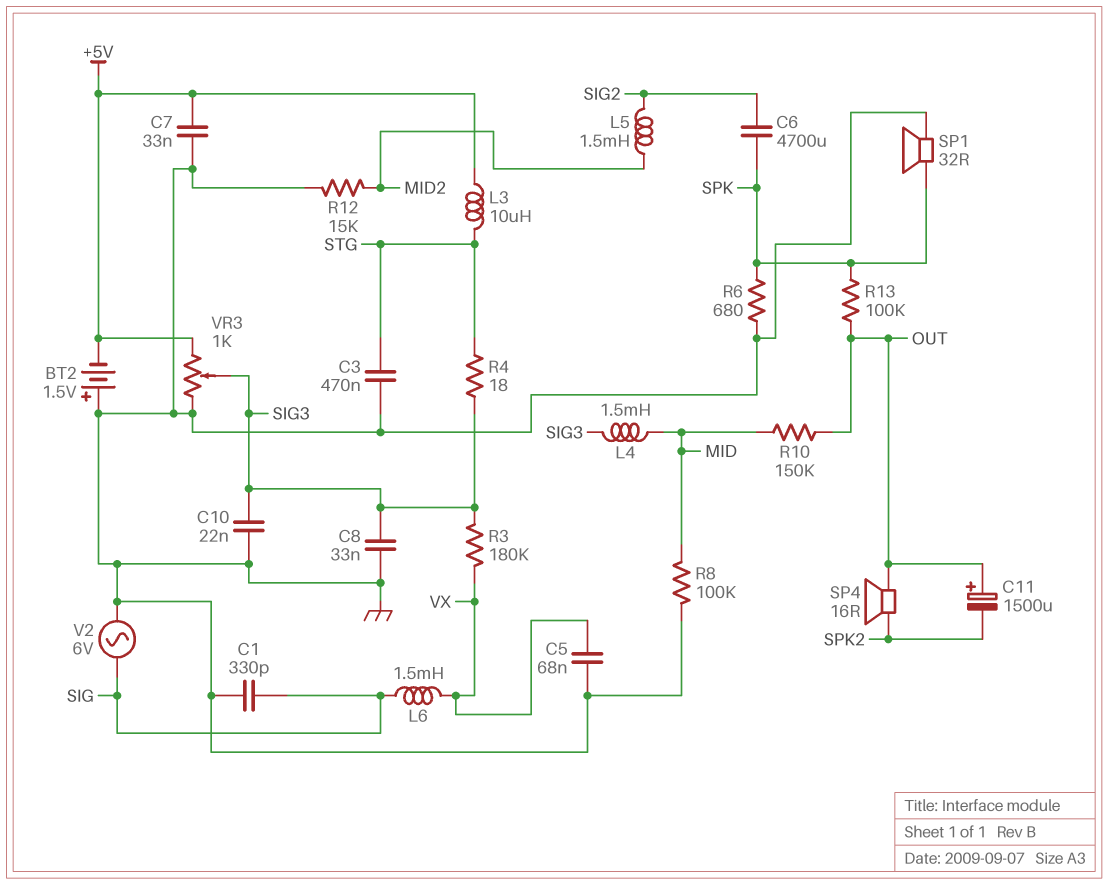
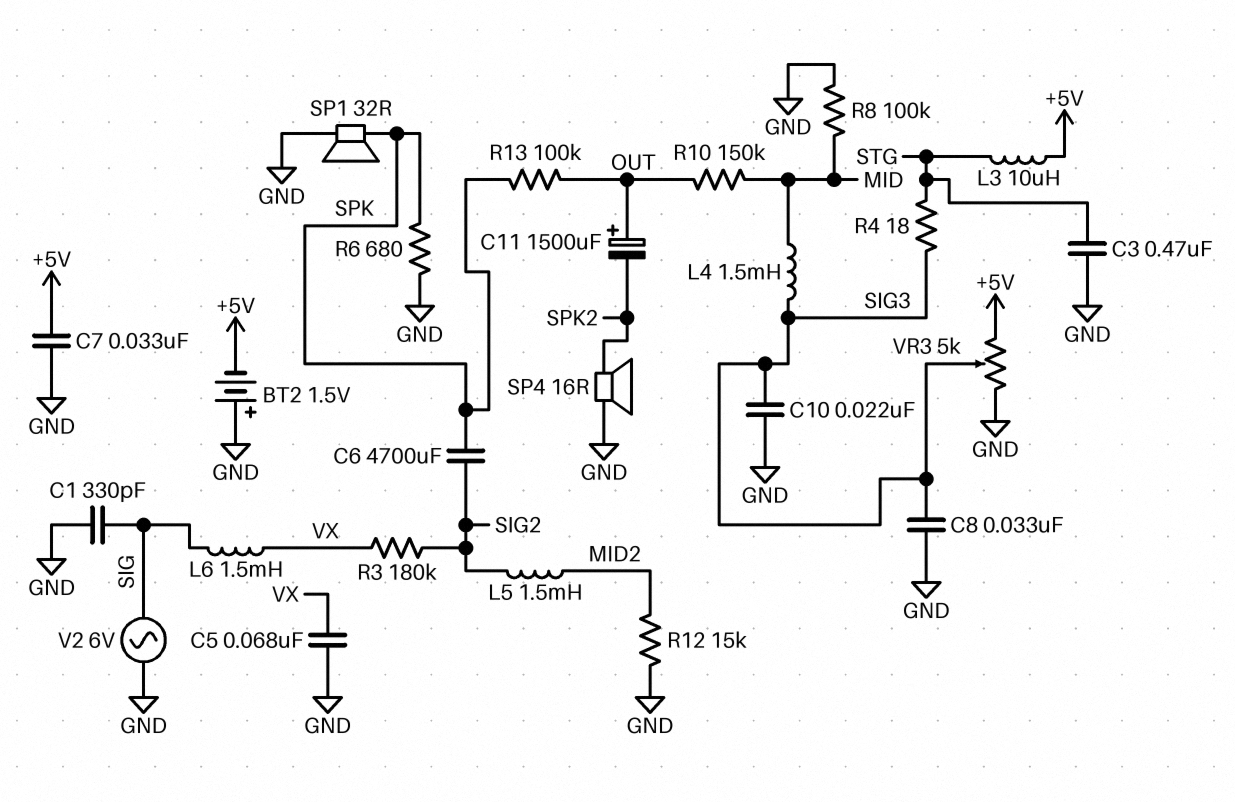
R3: 180k (SIG3, VX) -> 180k (SIG2, VX)
SP4: speaker 16R (OUT, SPK2) -> speaker 16R (GND, SPK2)
VR3: 1k (+5V, GND, wiper SIG3) -> 5k (+5V, GND, wiper SIG3)

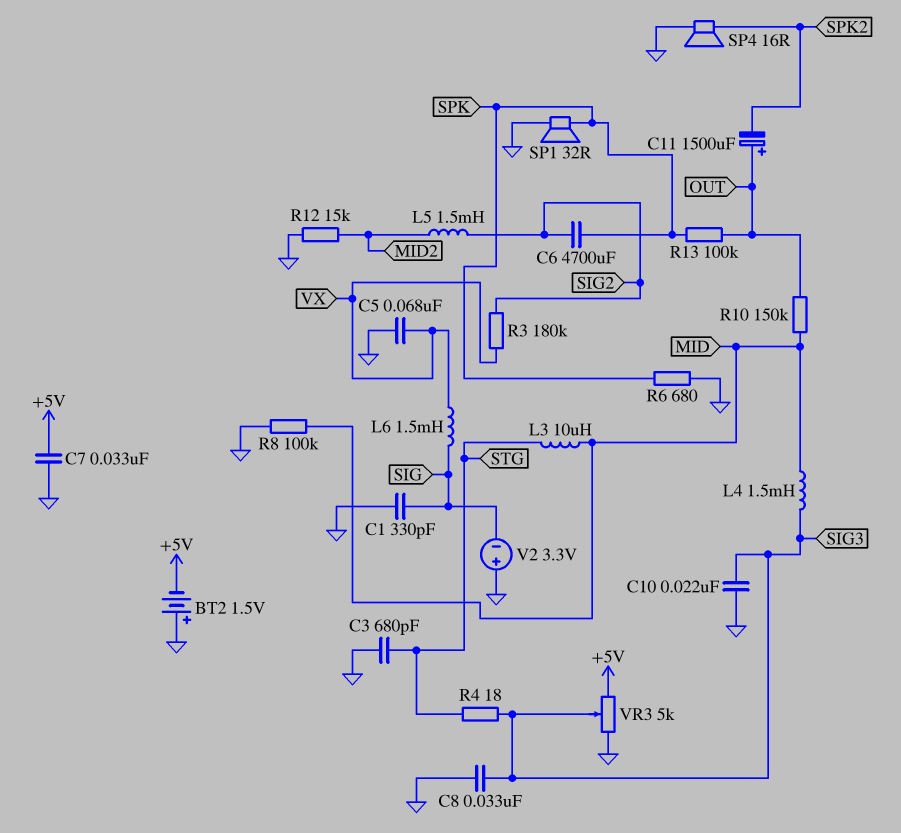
C3: 470nF (GND, STG) -> 680pF (GND, STG)
L3: 10uH (+5V, STG) -> 10uH (MID, STG)
V2: AC 6V (GND, SIG) -> 3.3V (plus GND, minus SIG)

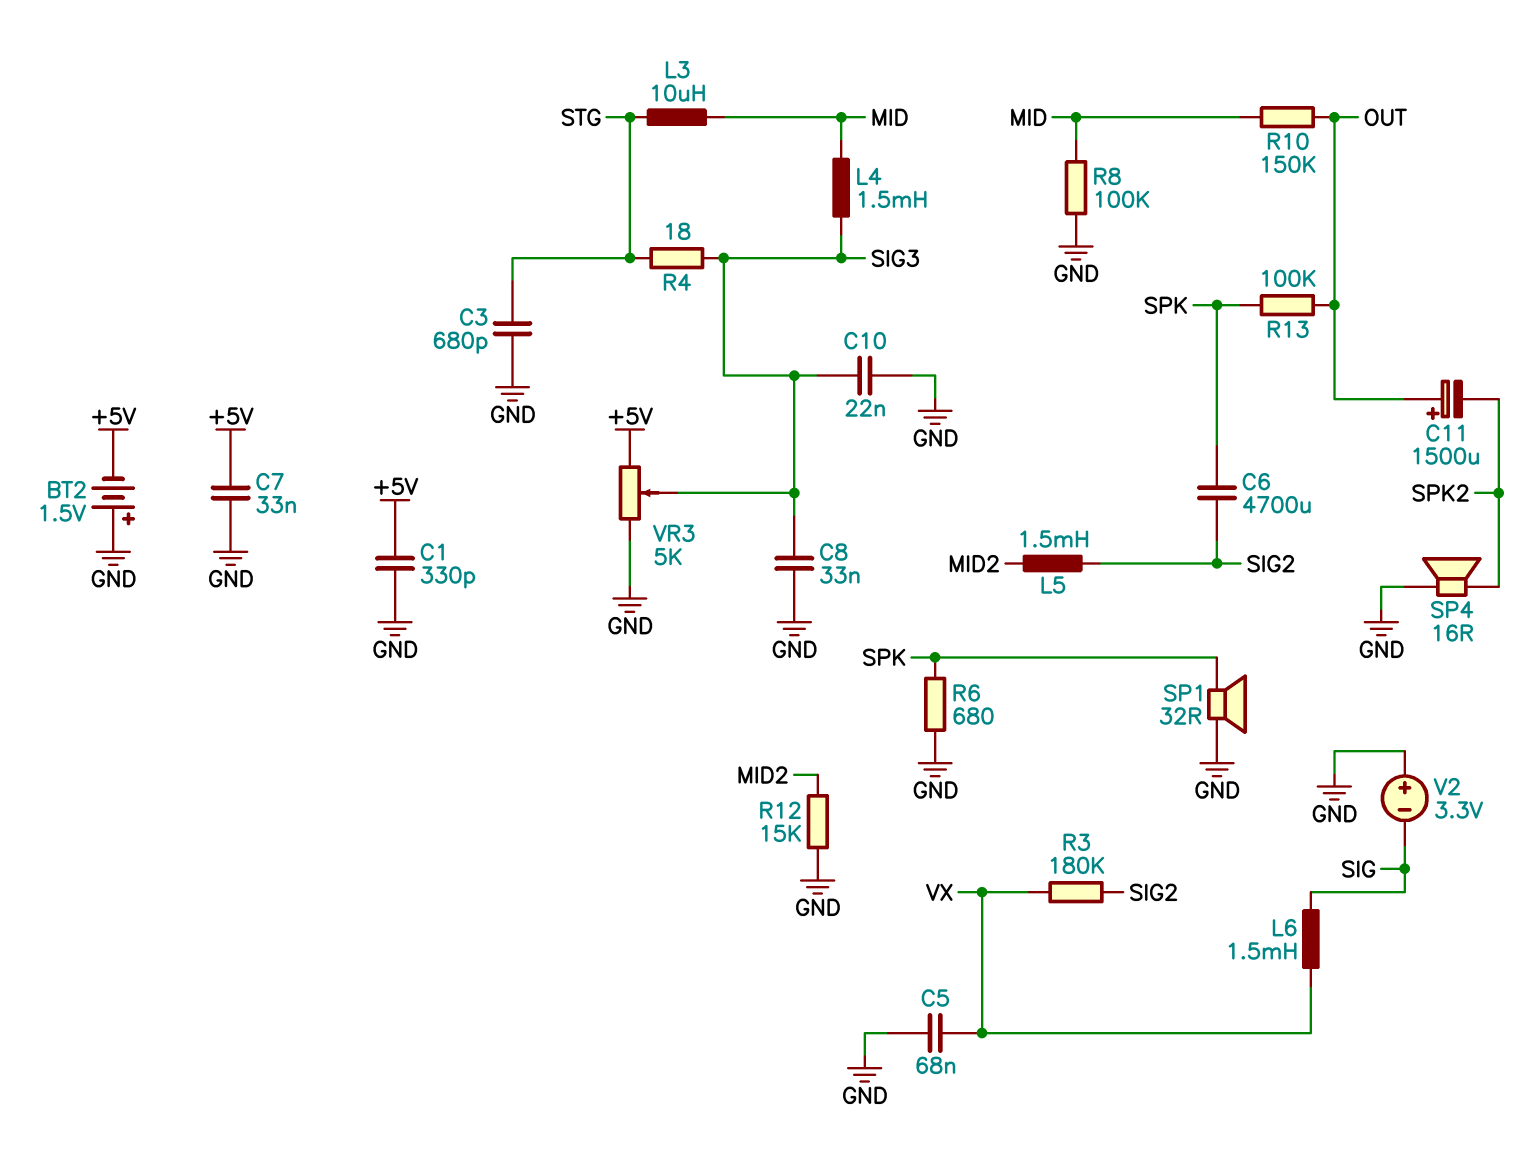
C1: 330pF (GND, SIG) -> 330pF (+5V, GND)

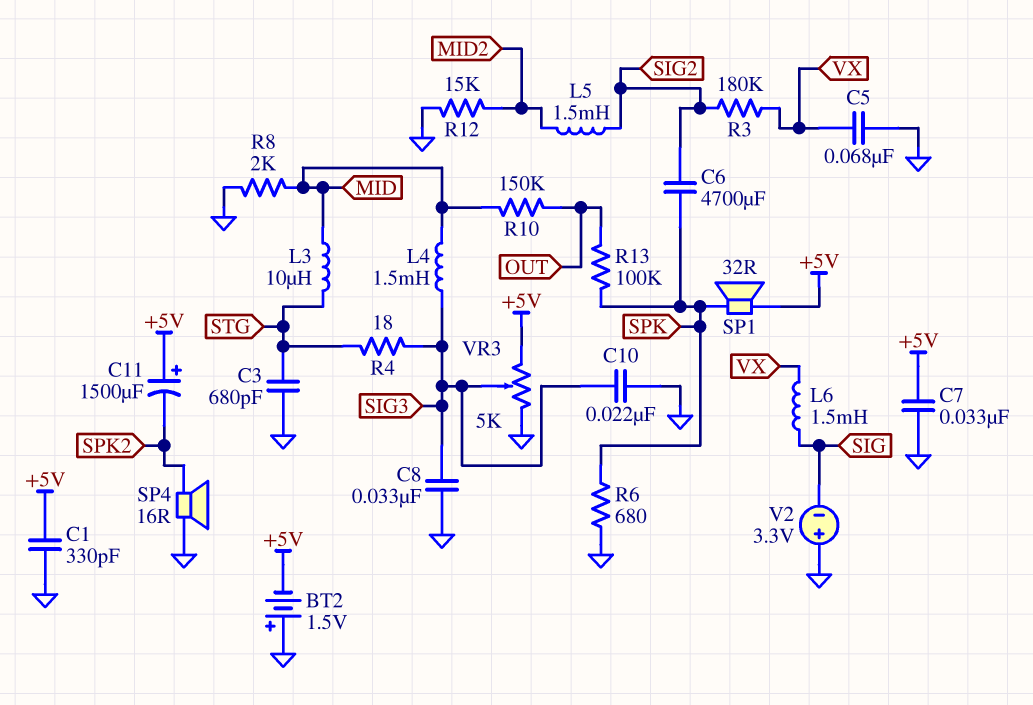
C11: 1500uF (plus OUT, minus SPK2) -> 1500uF (plus +5V, minus SPK2)
R8: 100k (GND, MID) -> 2k (GND, MID)
SP1: speaker 32R (GND, SPK) -> speaker 32R (+5V, SPK)

